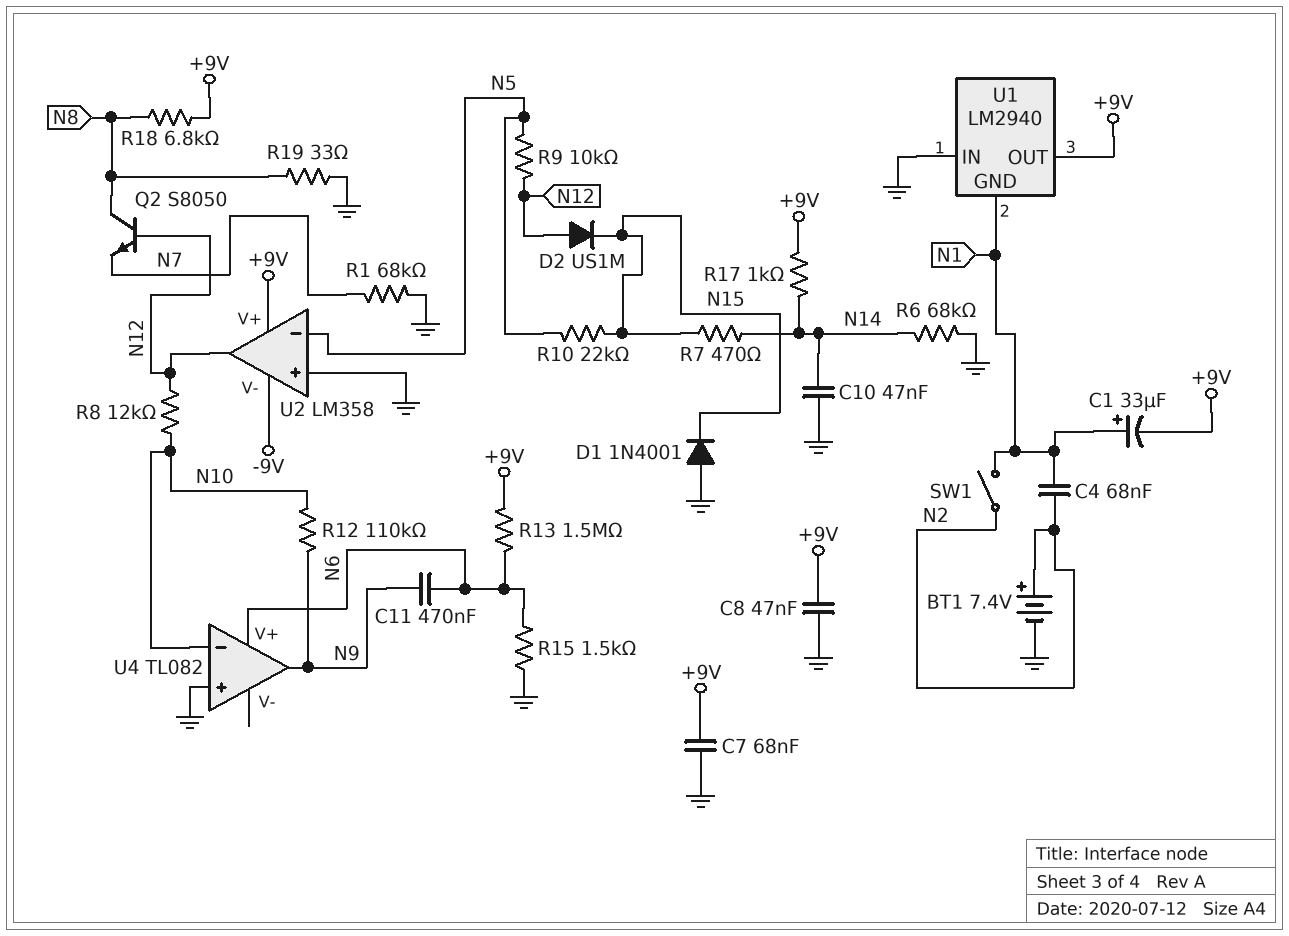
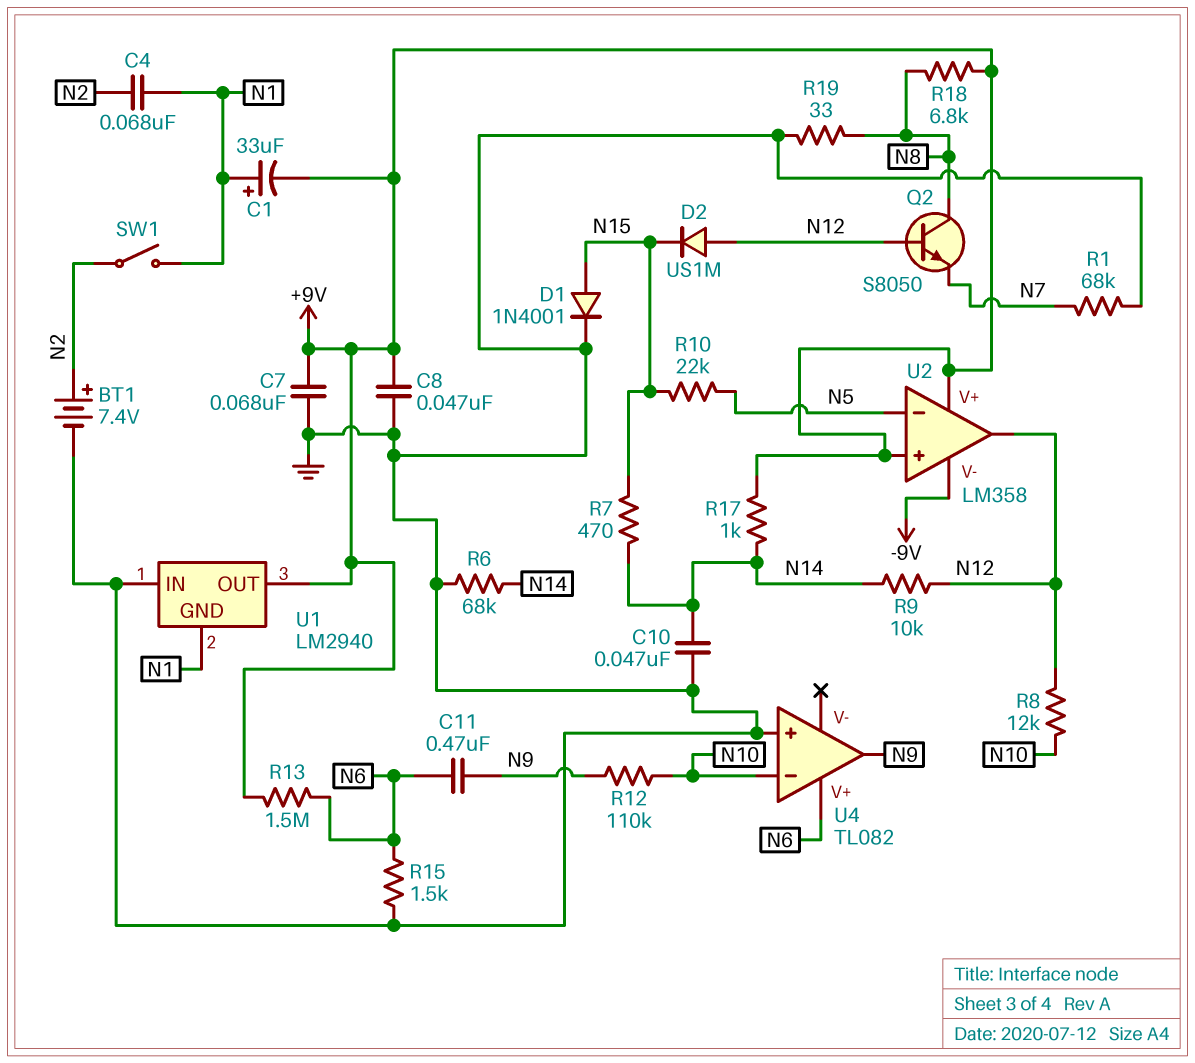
D1: diode 1N4001 (A GND, K N15) -> diode 1N4001 (A N15, K GND)
R9: 10k (N5, N12) -> 10k (N12, N14)
U2 pin in+: GND -> +9V

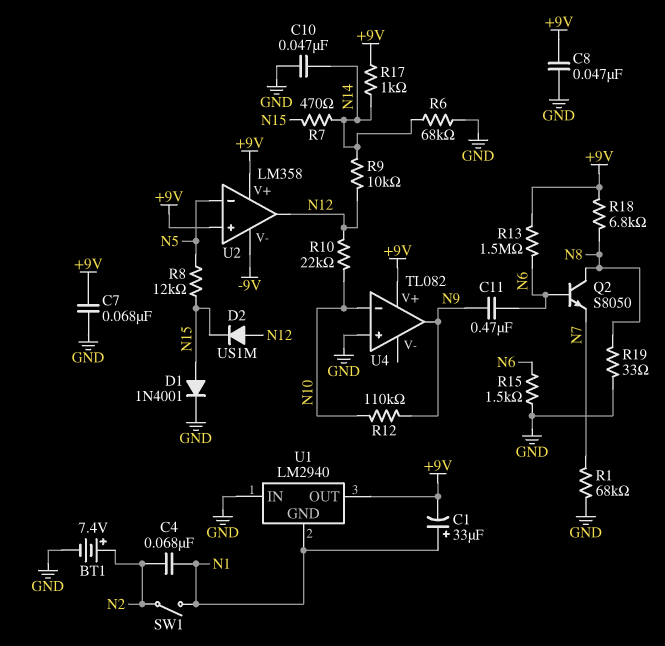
Q2: NPN S8050 (B N12, C N8, E N7) -> NPN S8050 (B N6, C N8, E N7)
R8: 12k (N10, N12) -> 12k (N5, N15)
R10: 22k (N5, N15) -> 22k (N10, N12)
U4 pin V+: N6 -> +9V

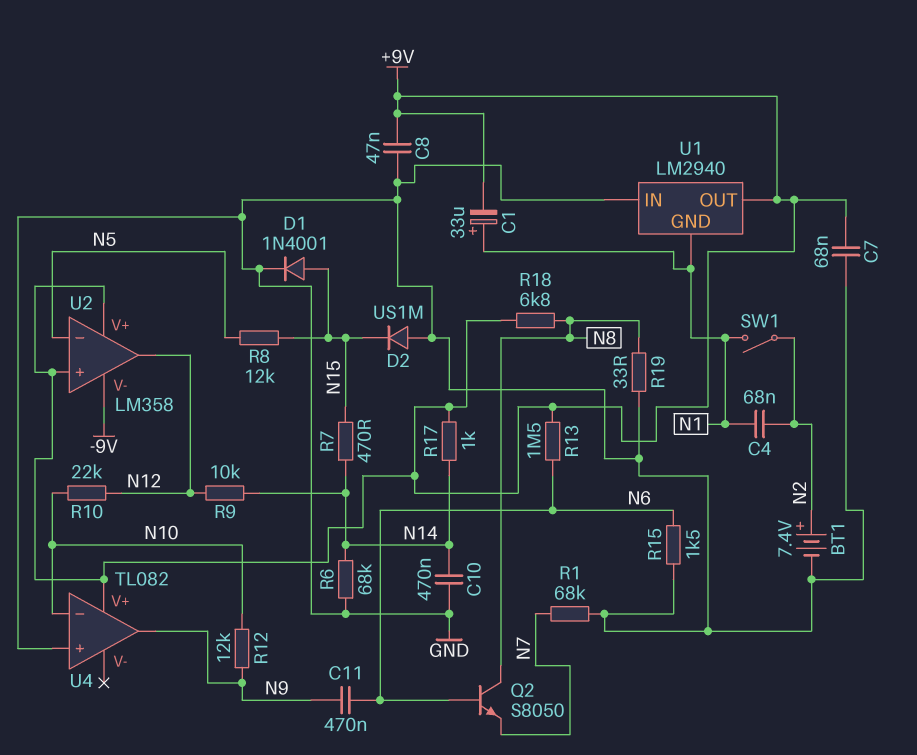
C10: 47nF (GND, N14) -> 470nF (GND, N14)
D2: diode US1M (A N12, K N15) -> diode US1M (A GND, K N15)
R12: 110k (N9, N10) -> 12k (N9, N10)

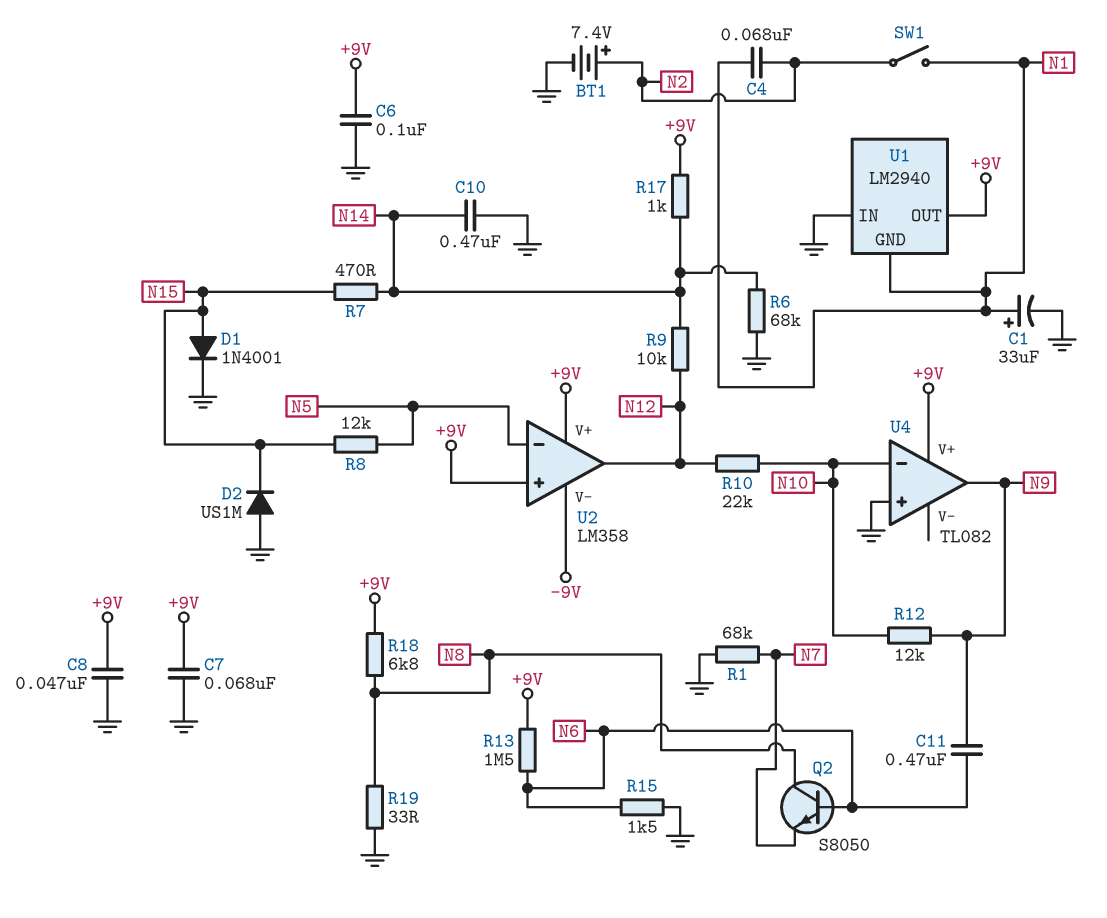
C1: 33uF (plus N1, minus +9V) -> 33uF (plus N1, minus GND)
C6: none -> 100nF (+9V, GND)

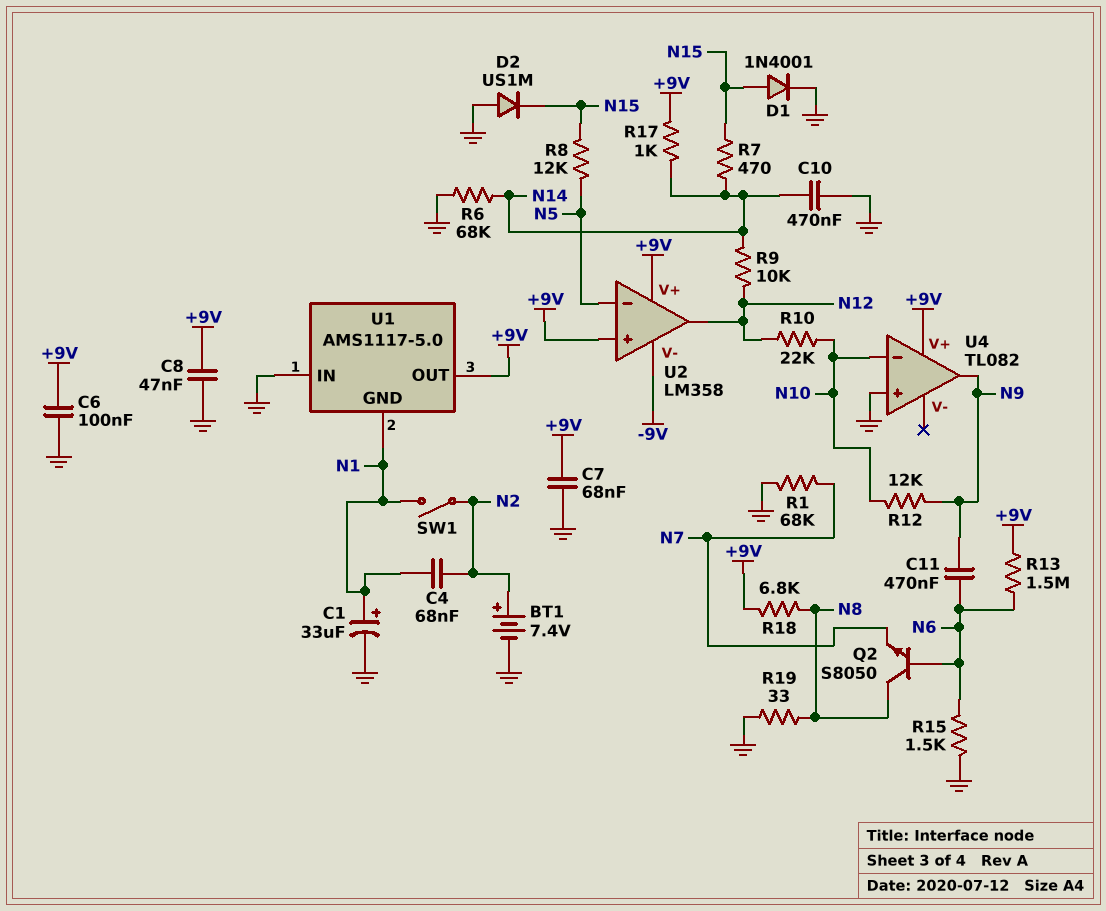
U1: LM2940 -> AMS1117-5.0

